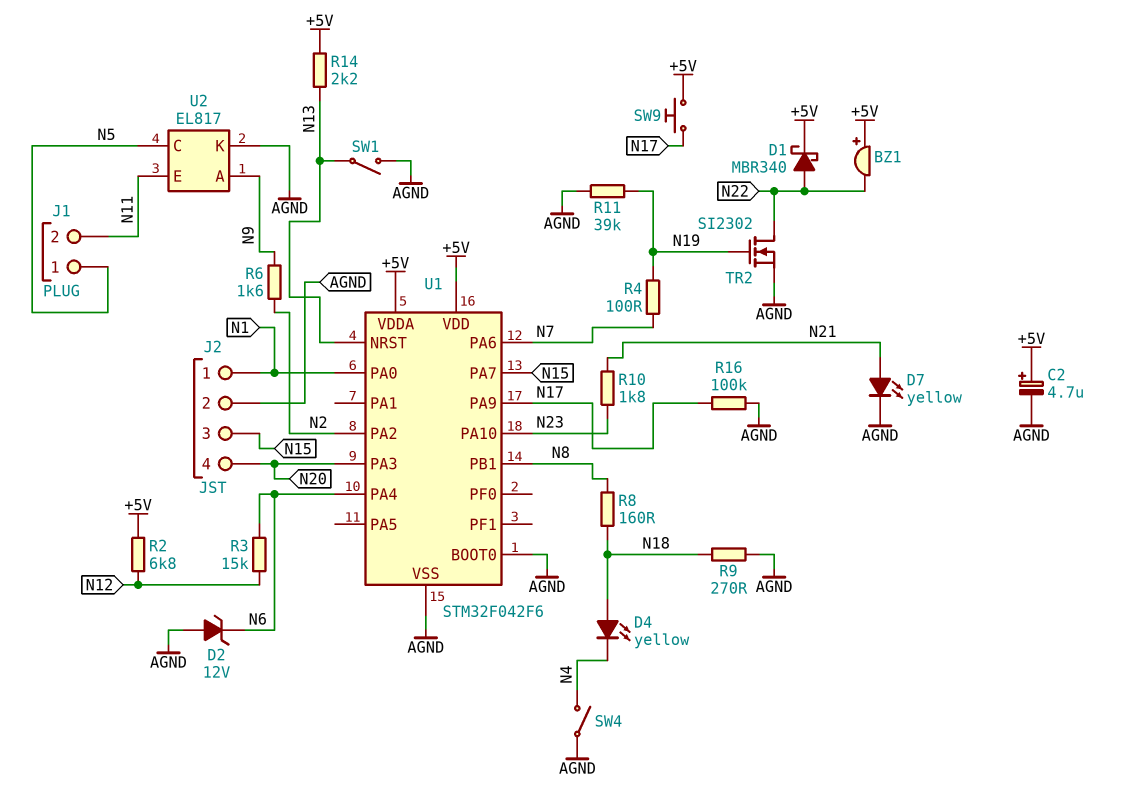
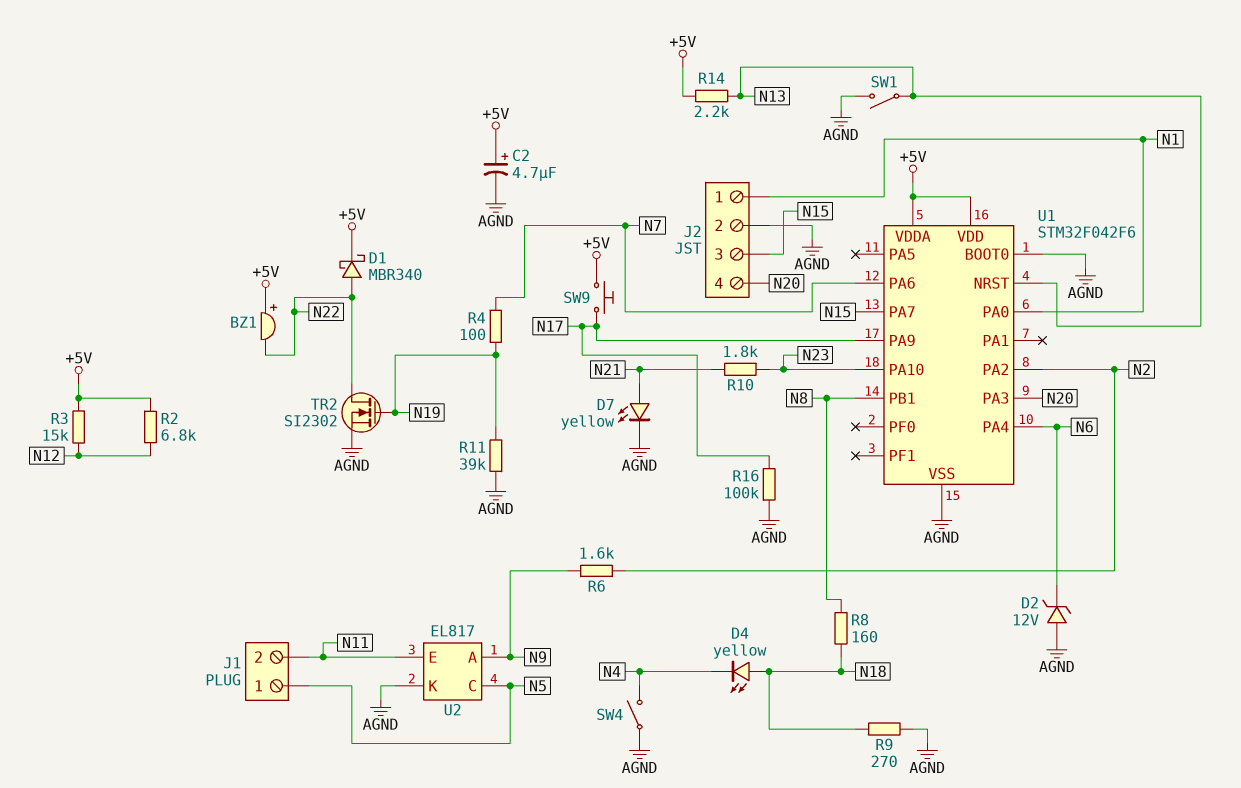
R3: 15k (N6, N12) -> 15k (+5V, N12)

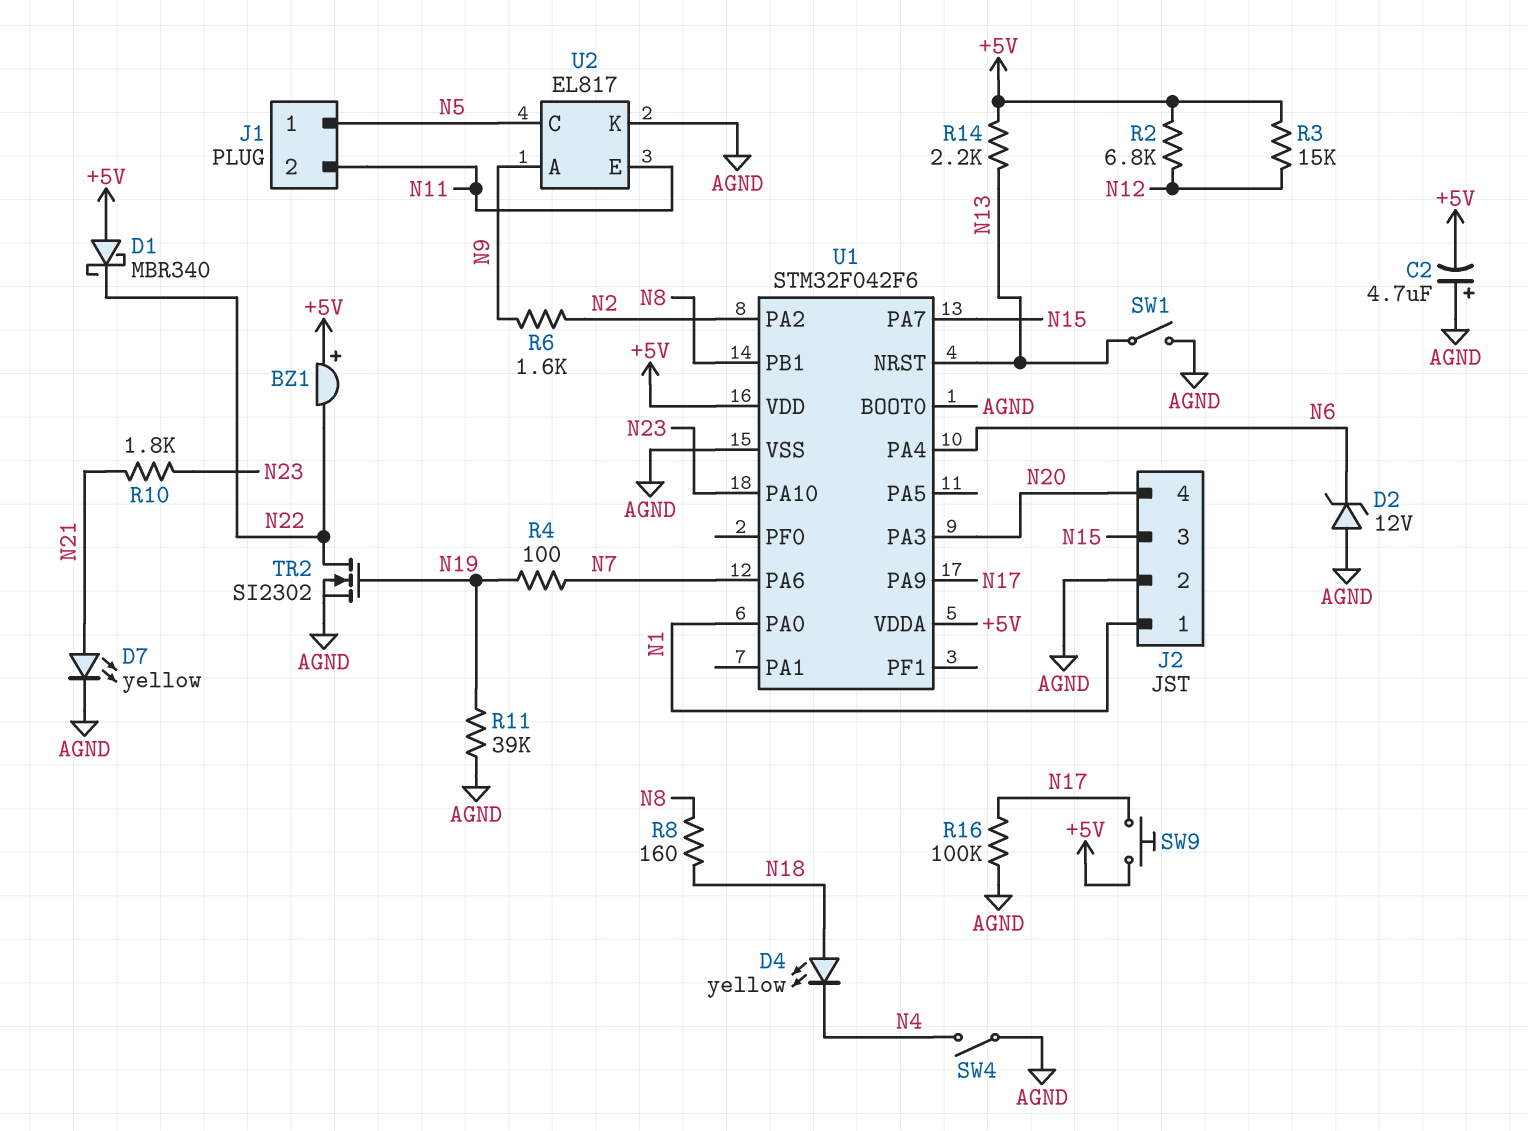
C2: 4.7uF (plus +5V, minus AGND) -> 4.7uF (plus AGND, minus +5V)
D1: schottky MBR340 (A N22, K +5V) -> schottky MBR340 (A +5V, K N22)
R9: 270 (AGND, N18) -> none

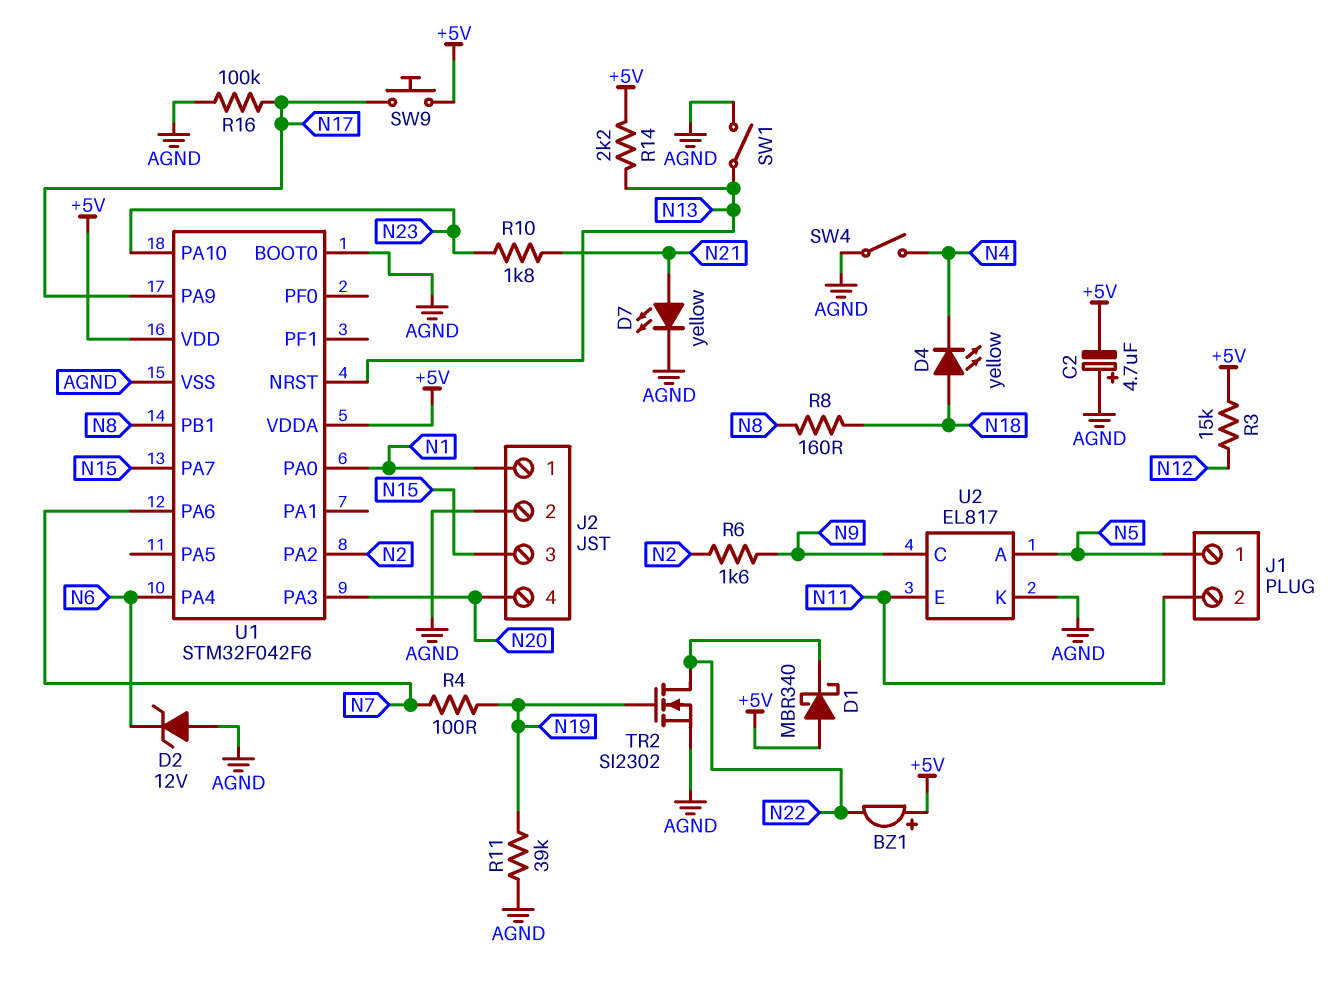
R2: 6.8k (+5V, N12) -> none
U2 pin A: N9 -> N5
U2 pin C: N5 -> N9

